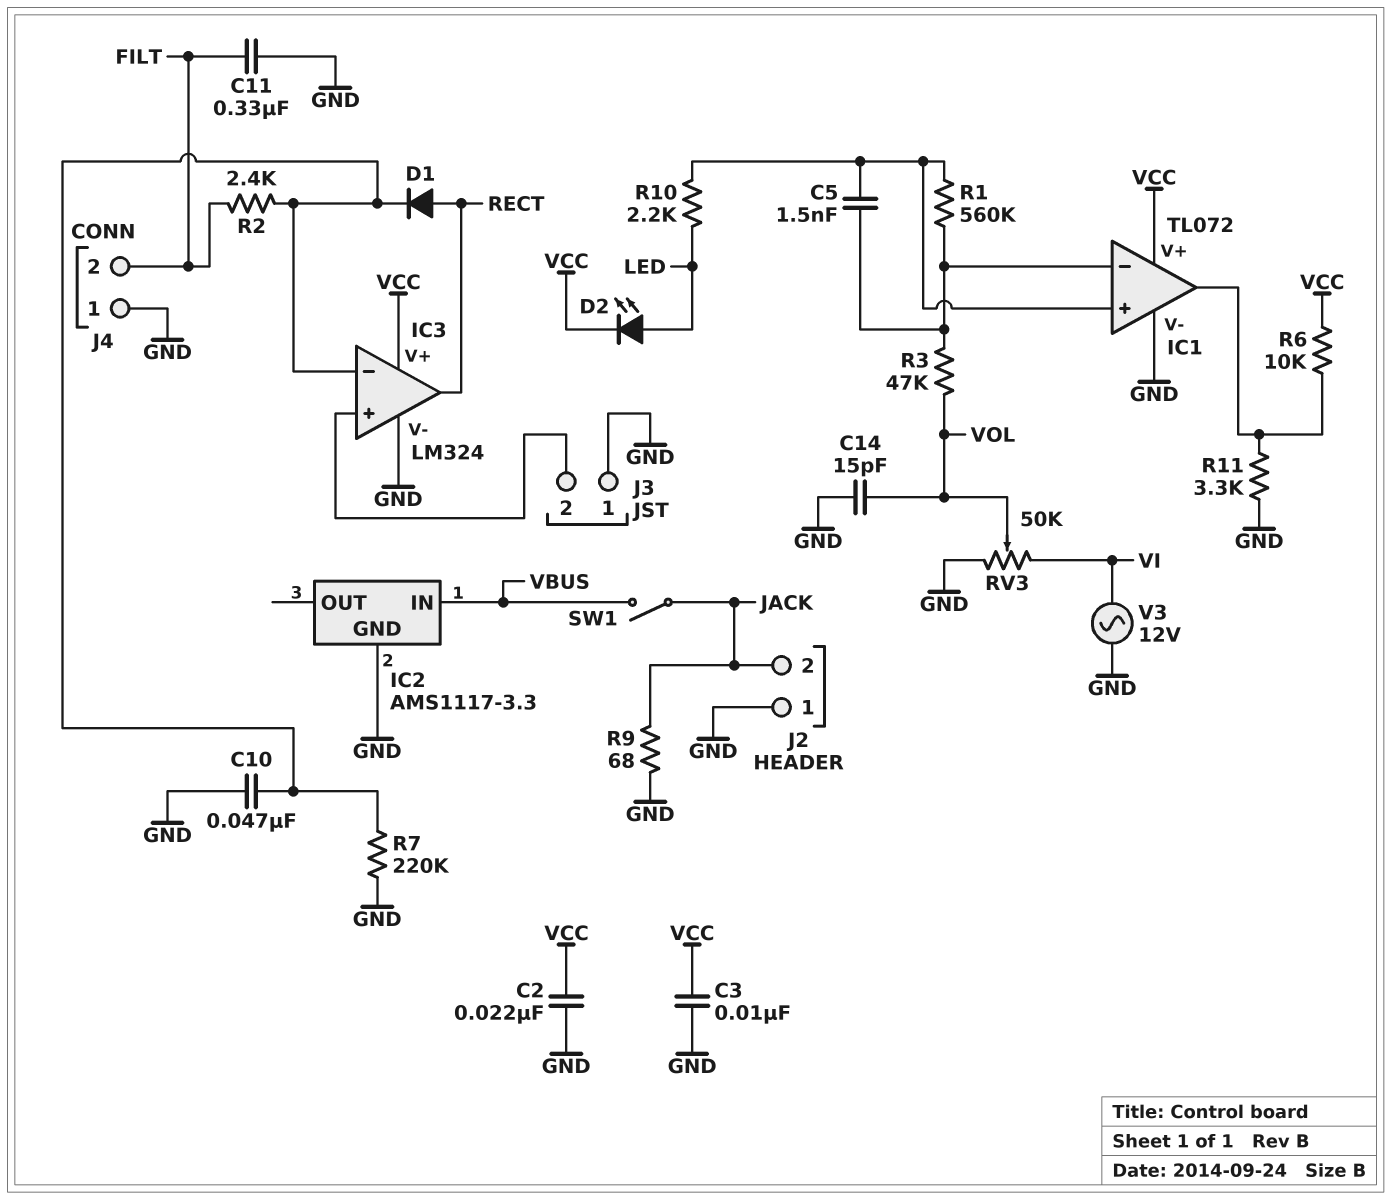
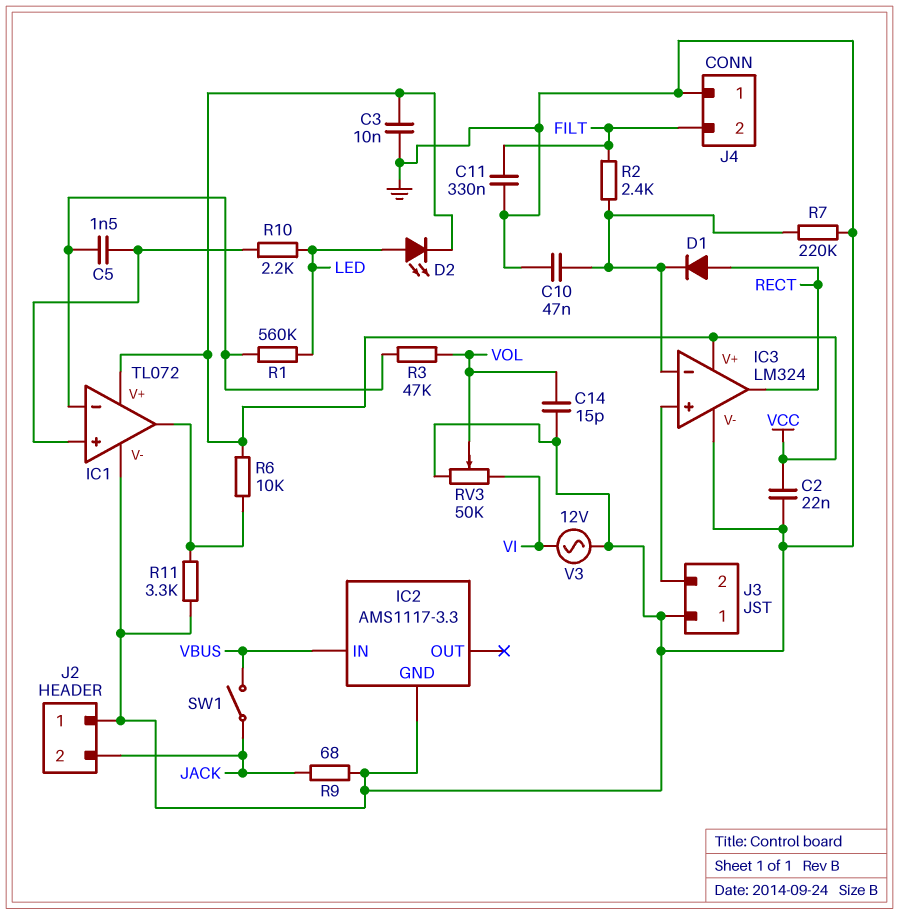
R1: 560k (IC1/in+, IC1/in-) -> 560k (IC1/in-, LED)

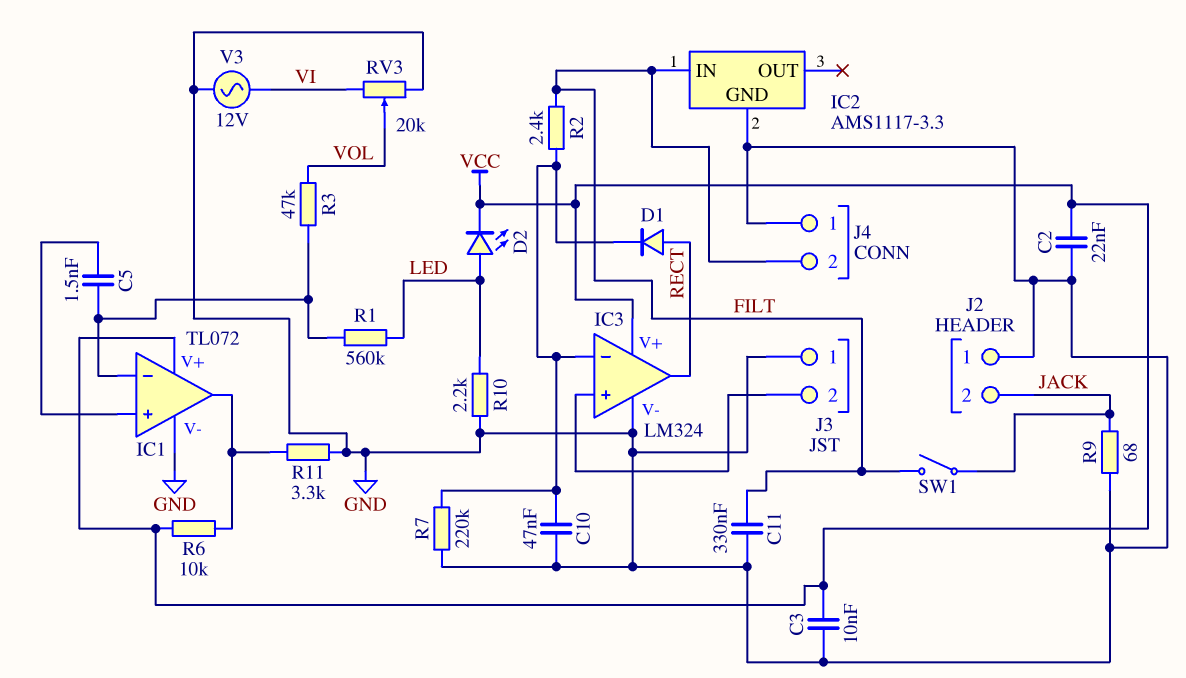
C14: 15pF (GND, VOL) -> none
IC2 pin IN: VBUS -> FILT
R10: 2.2k (IC1/in+, LED) -> 2.2k (GND, LED)
RV3: 50k (GND, VI, wiper VOL) -> 20k (GND, VI, wiper VOL)
SW1: switch (JACK, VBUS) -> switch (FILT, JACK)

